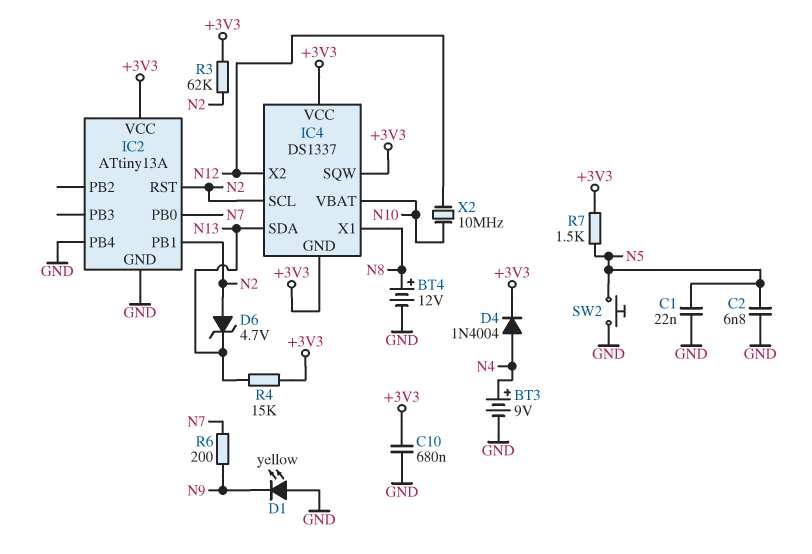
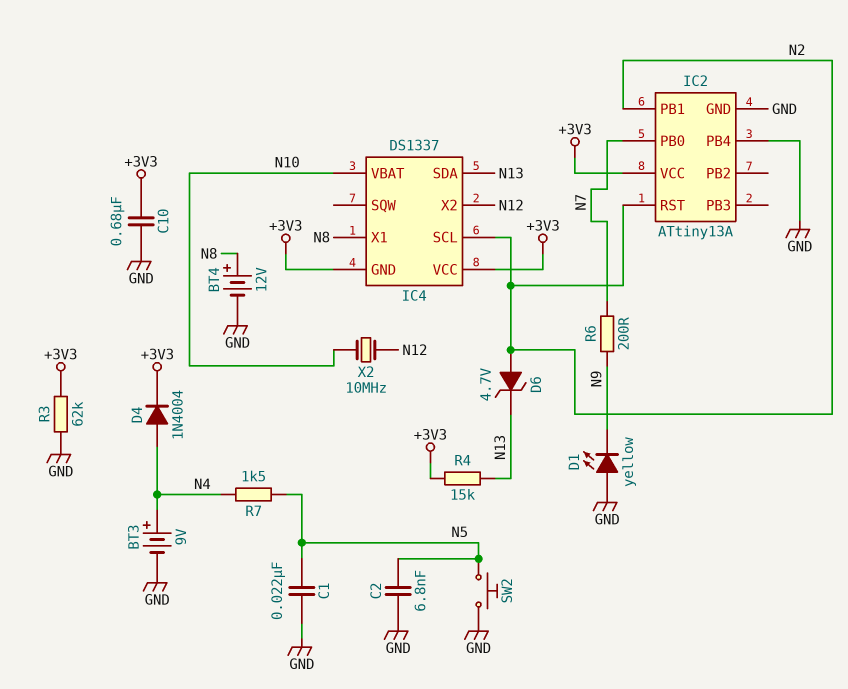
IC4 pin SQW: +3V3 -> none
R3: 62k (+3V3, N2) -> 62k (+3V3, GND)
R7: 1.5k (+3V3, N5) -> 1.5k (N4, N5)

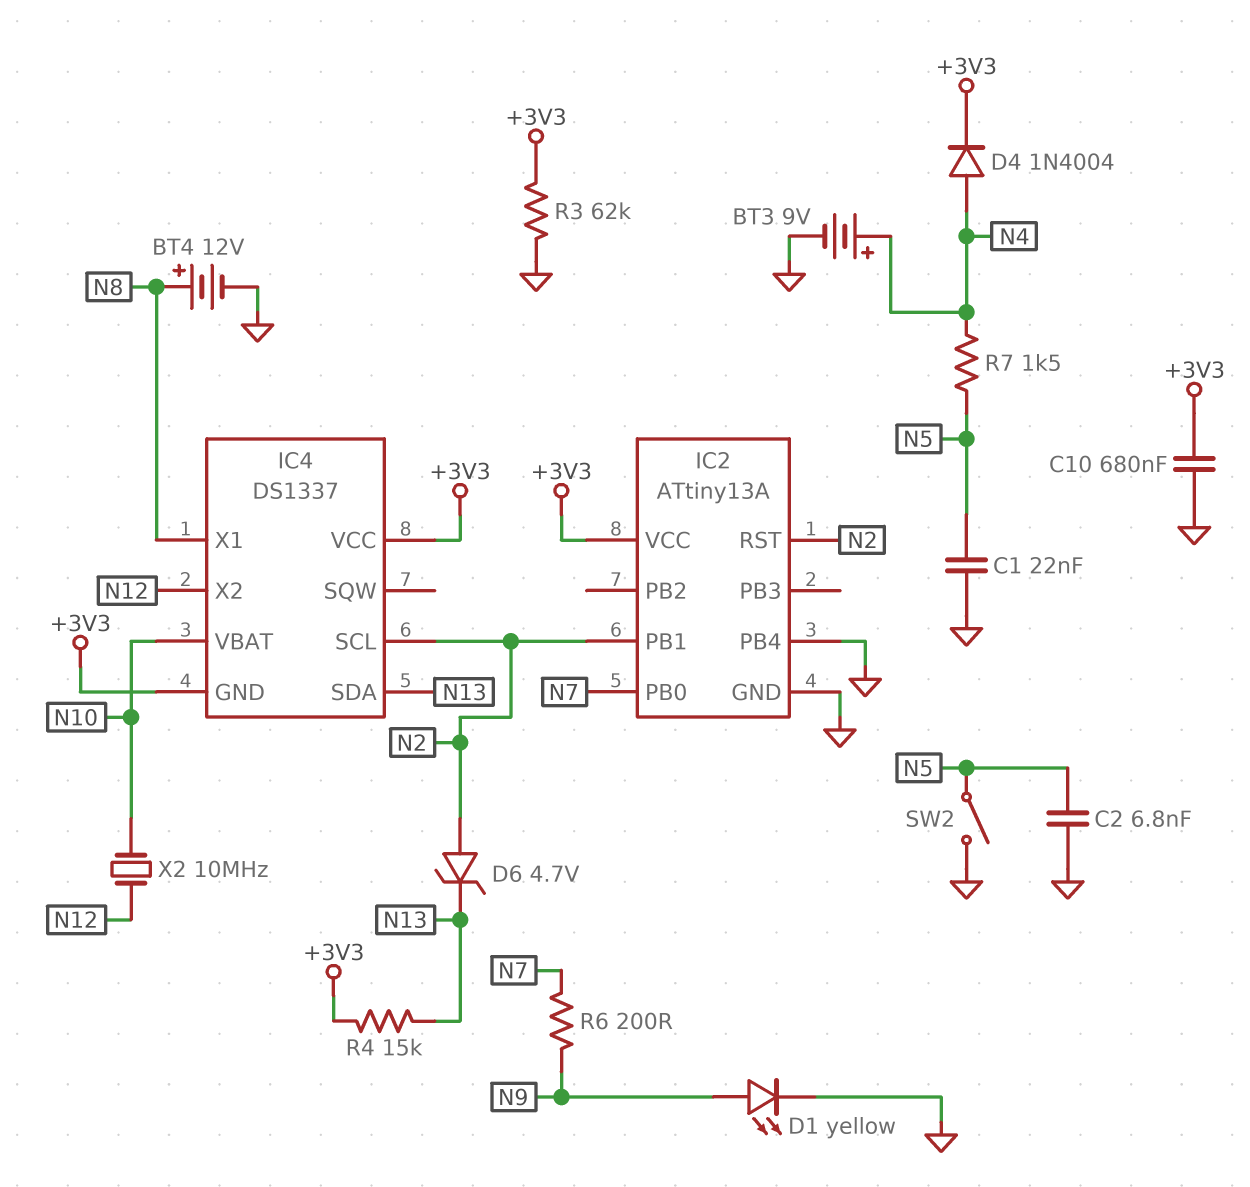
D1: LED yellow (A GND, K N9) -> LED yellow (A N9, K GND)
SW2: button (GND, N5) -> switch (GND, N5)

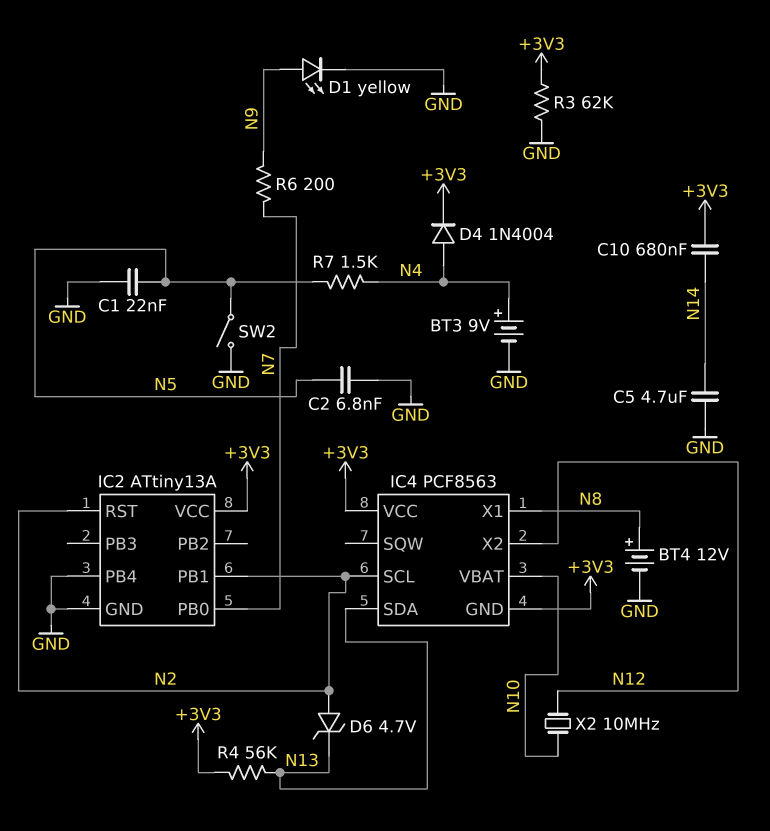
C5: none -> 4.7uF (GND, N14)
C10: 680nF (+3V3, GND) -> 680nF (+3V3, N14)
IC4: DS1337 -> PCF8563
R4: 15k (+3V3, N13) -> 56k (+3V3, N13)

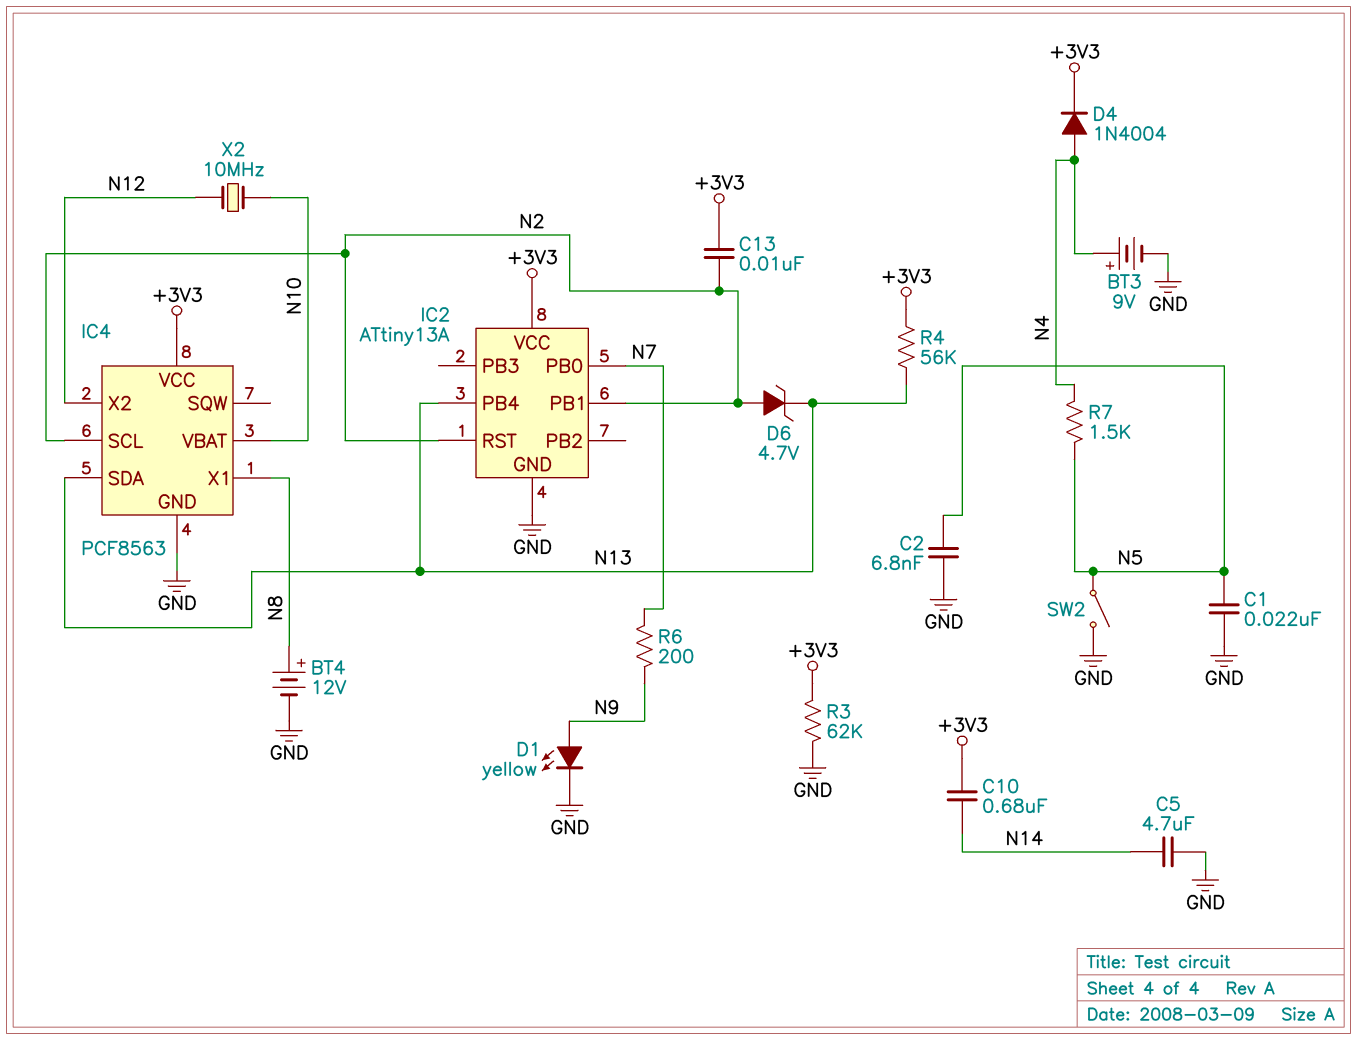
C13: none -> 10nF (+3V3, N2)
IC2 pin PB4: GND -> N13
IC4 pin GND: +3V3 -> GND

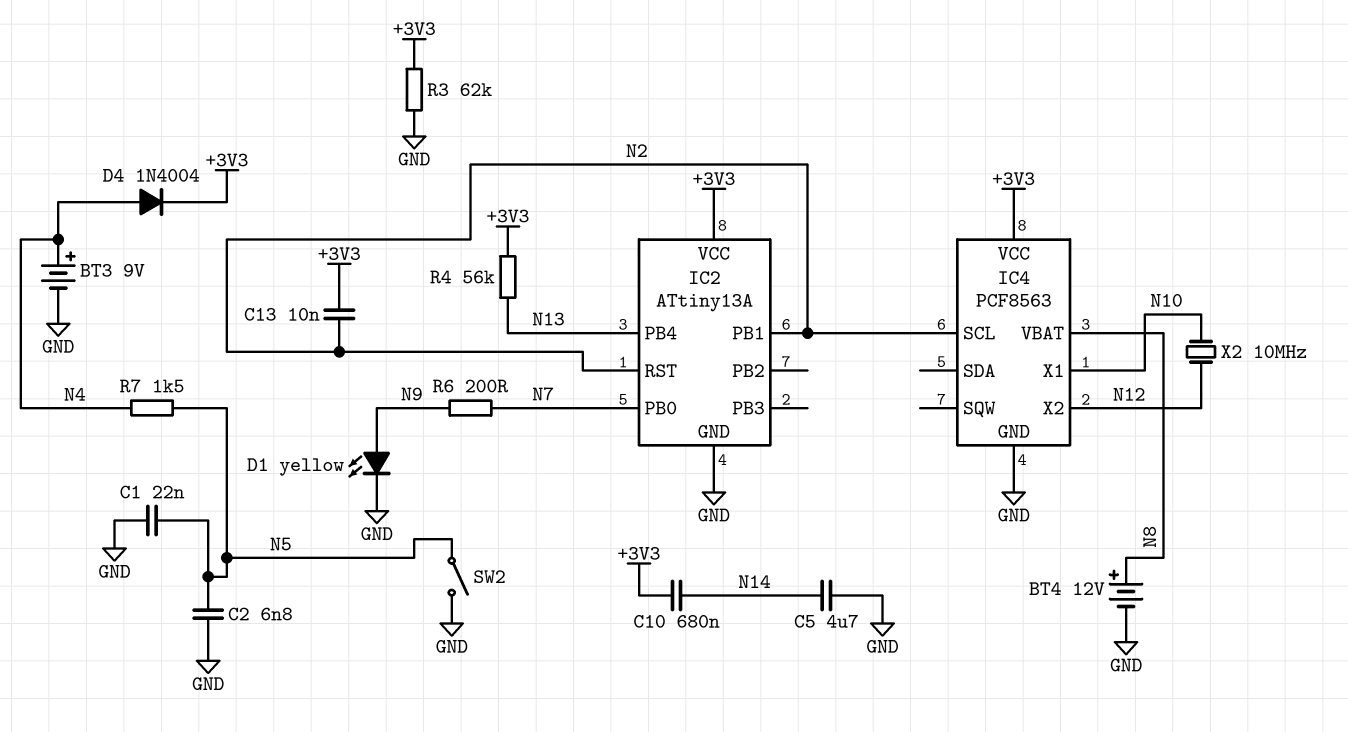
D6: zener 4.7V (A N2, K N13) -> none
IC4 pin SDA: N13 -> none
IC4 pin VBAT: N10 -> N8
IC4 pin X1: N8 -> N10

